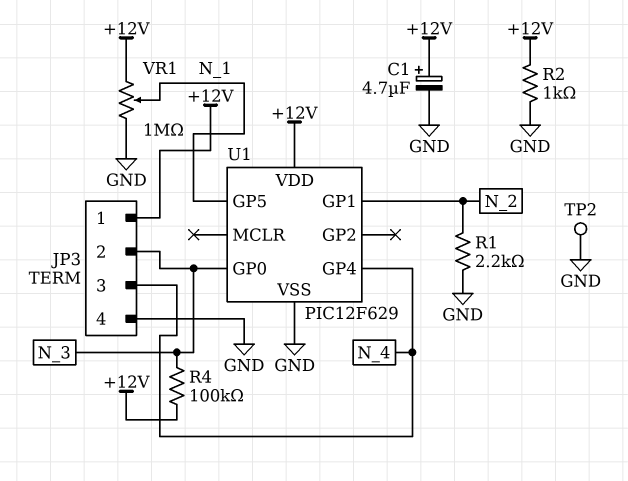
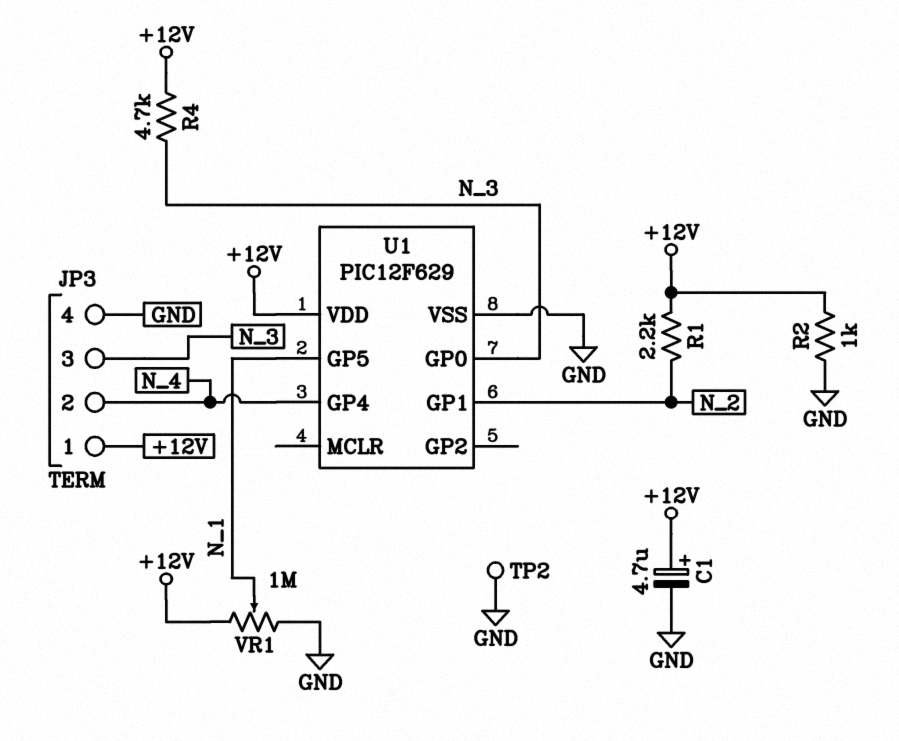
JP3 pin 2: N_3 -> N_4
JP3 pin 3: N_4 -> N_3
R1: 2.2k (GND, N_2) -> 2.2k (+12V, N_2)
R4: 100k (+12V, N_3) -> 4.7k (+12V, N_3)

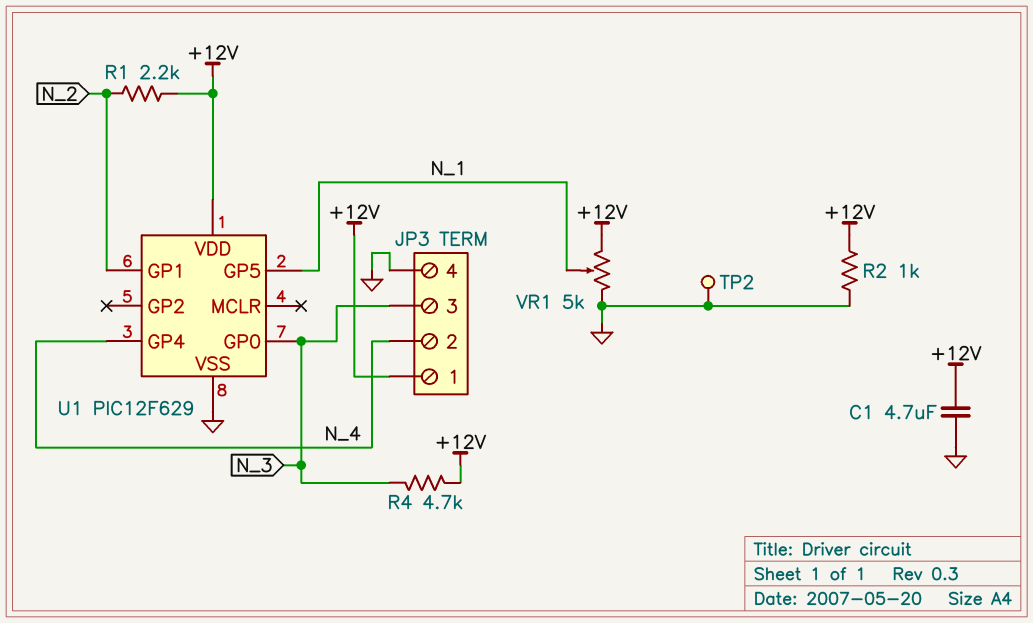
C1: 4.7uF (plus +12V, minus GND) -> 4.7uF (+12V, GND)
VR1: 1M (+12V, GND, wiper N_1) -> 5k (+12V, GND, wiper N_1)

